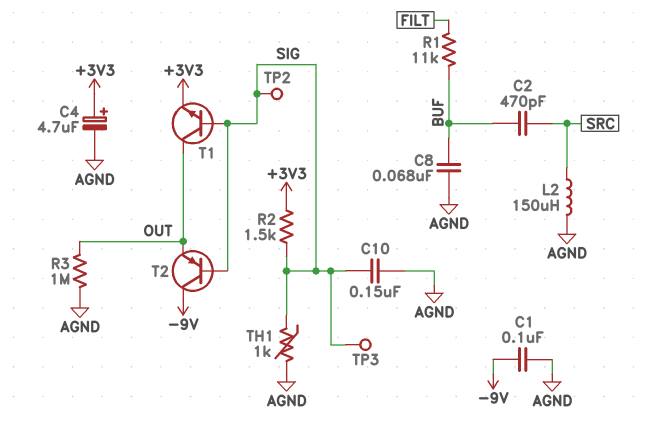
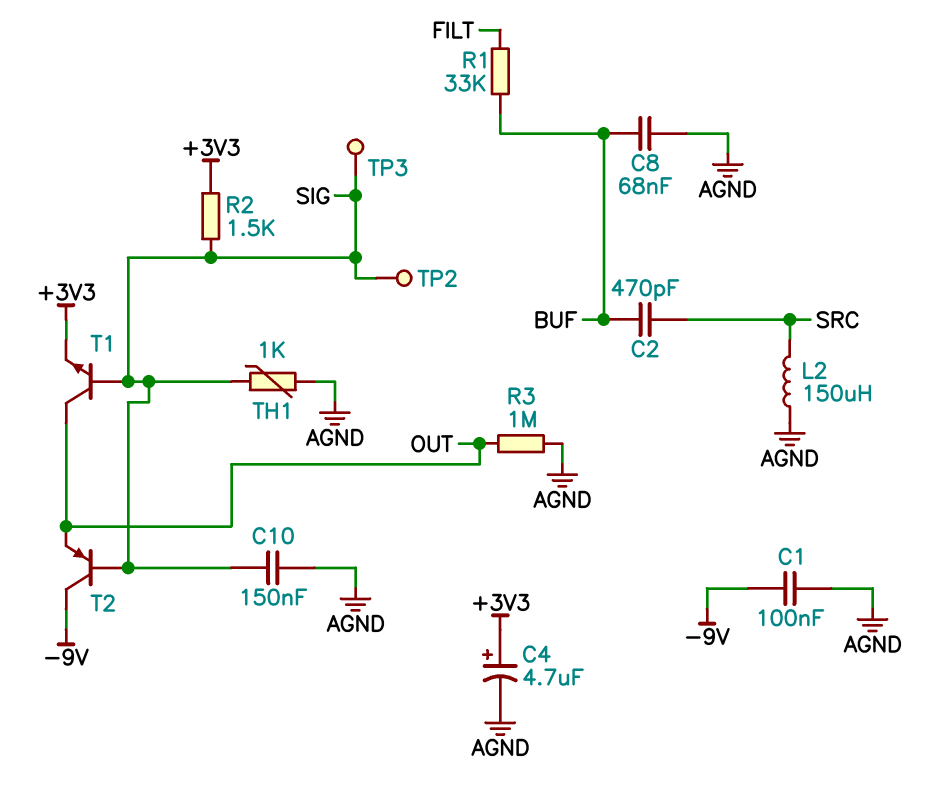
R1: 11k (BUF, FILT) -> 33k (BUF, FILT)

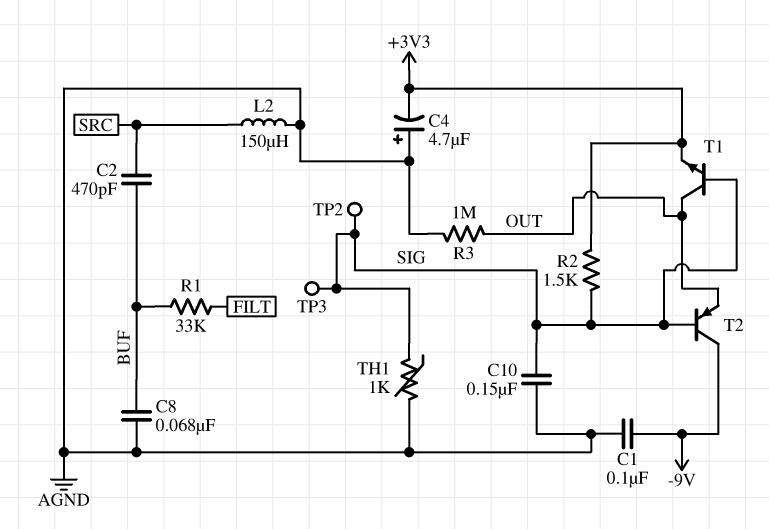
C4: 4.7uF (plus +3V3, minus AGND) -> 4.7uF (plus AGND, minus +3V3)

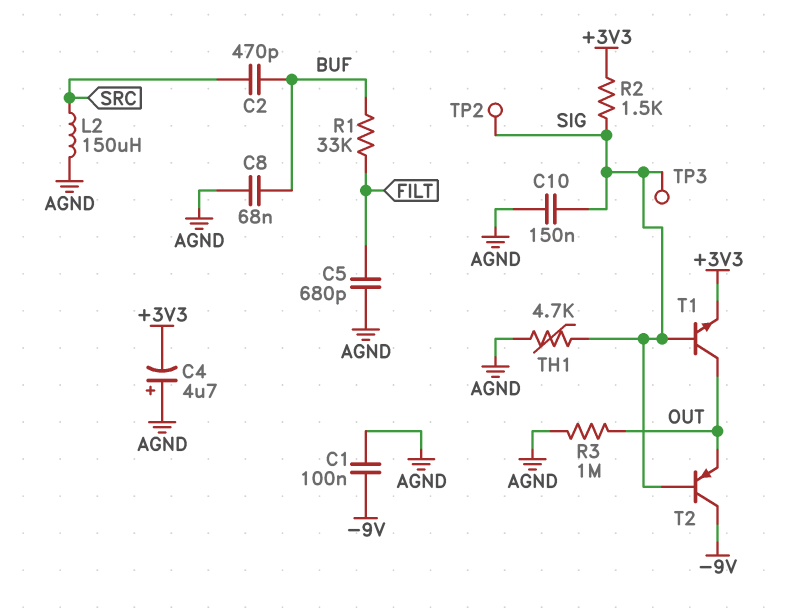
C5: none -> 680pF (AGND, FILT)
TH1: 1k (AGND, SIG) -> 4.7k (AGND, SIG)

